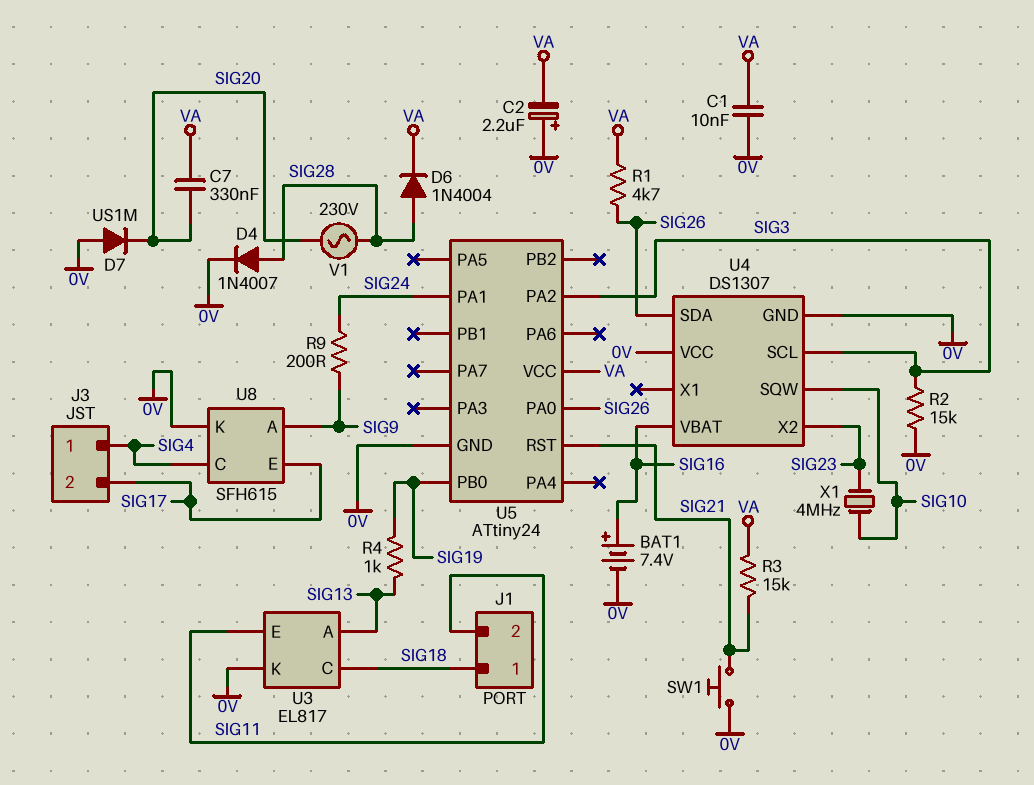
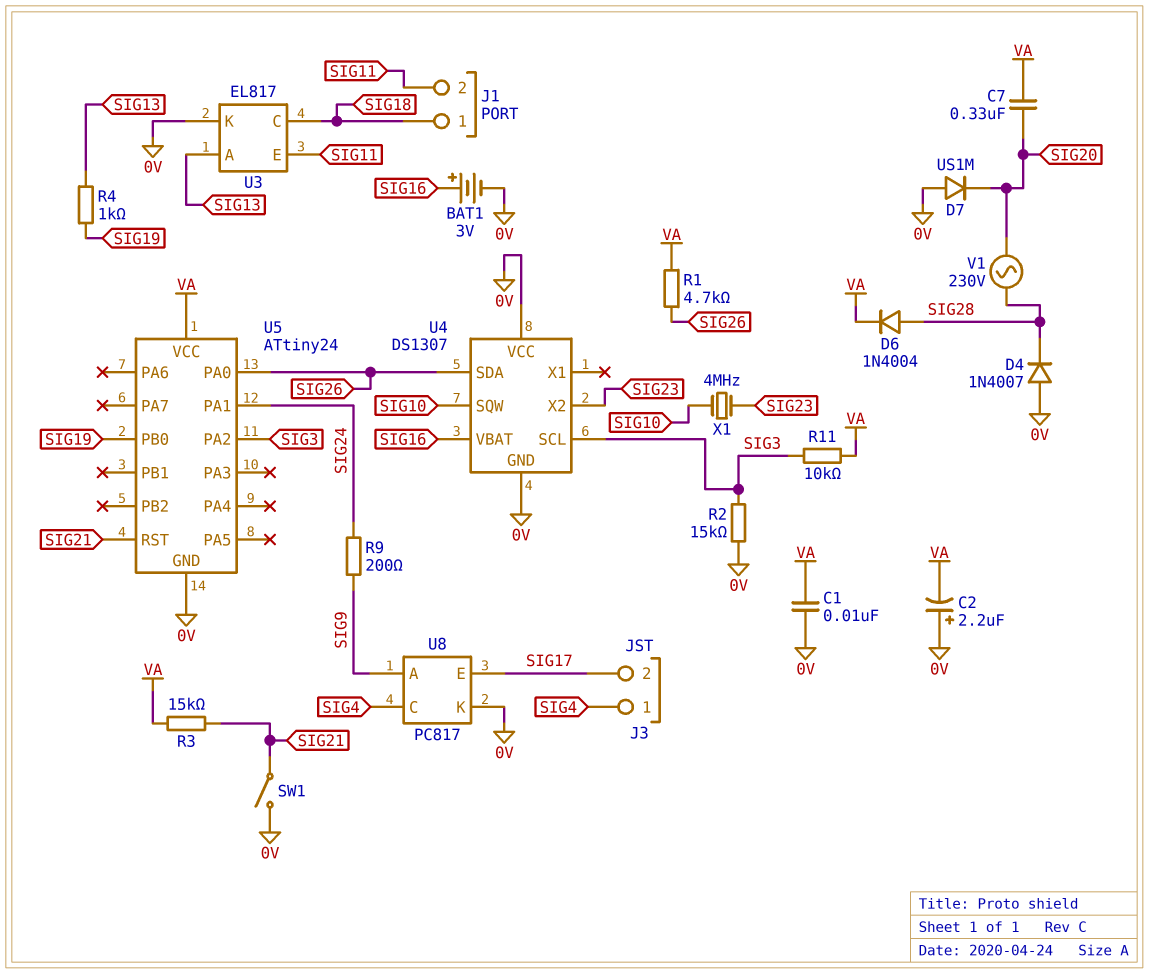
BAT1: 7.4V (plus SIG16, minus 0V) -> 3V (plus SIG16, minus 0V)
D4: diode 1N4007 (A SIG28, K 0V) -> diode 1N4007 (A 0V, K SIG28)
R11: none -> 10k (SIG3, VA)
SW1: button (0V, SIG21) -> switch (0V, SIG21)
U8: SFH615 -> PC817

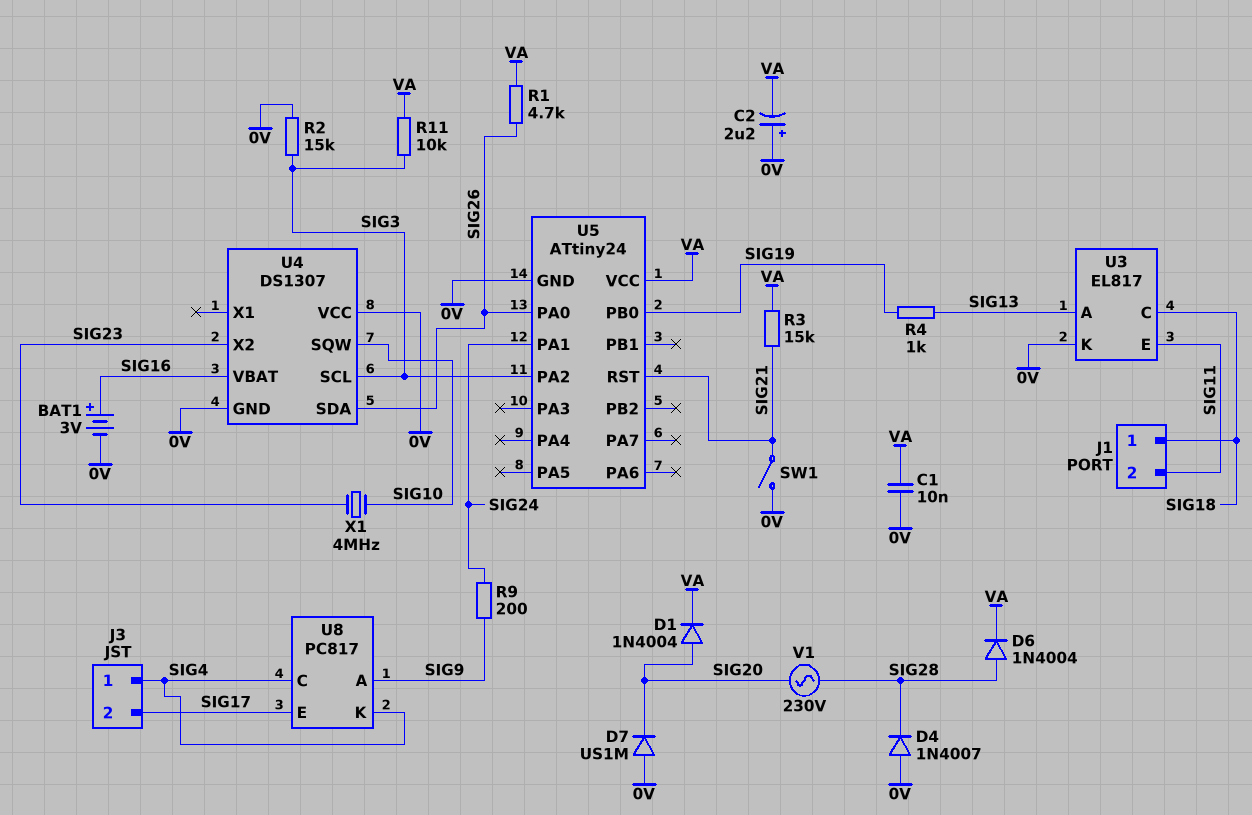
C7: 330nF (SIG20, VA) -> none
D1: none -> diode 1N4004 (A SIG20, K VA)
U8 pin K: 0V -> SIG4

